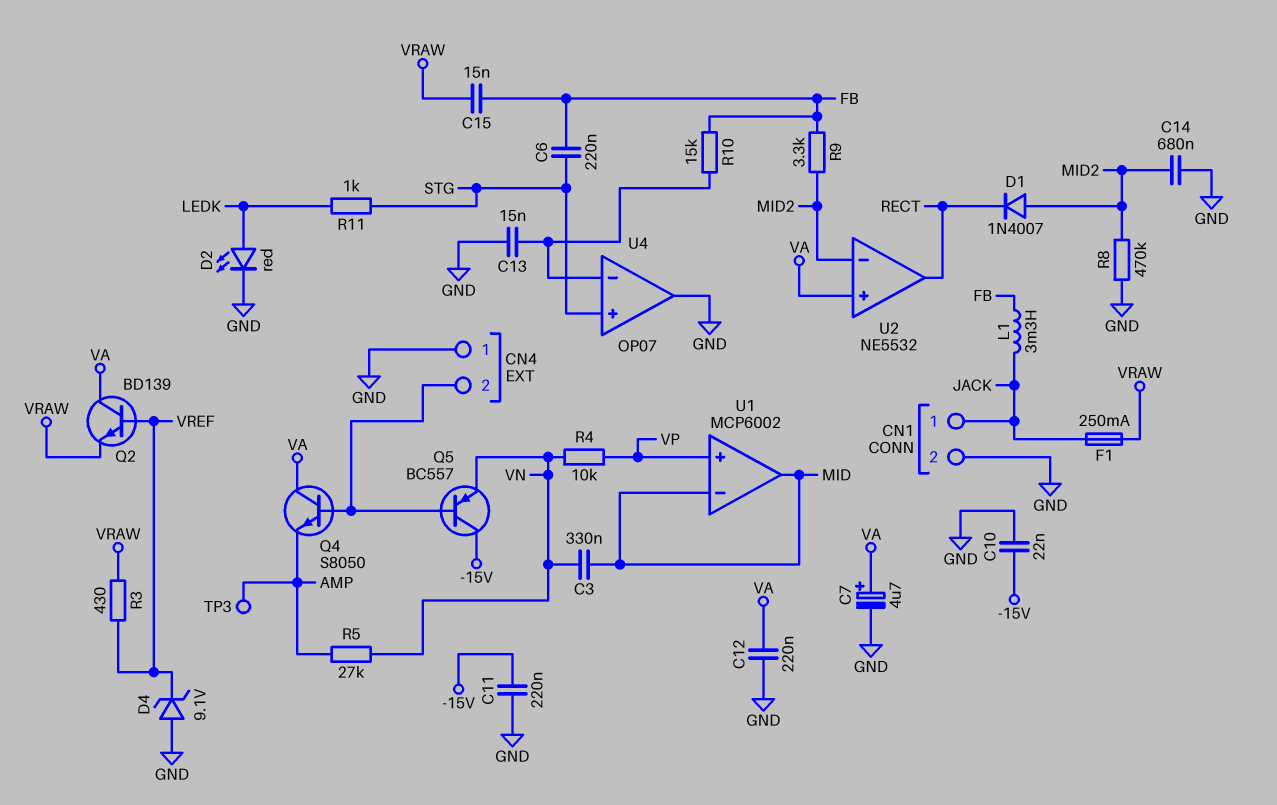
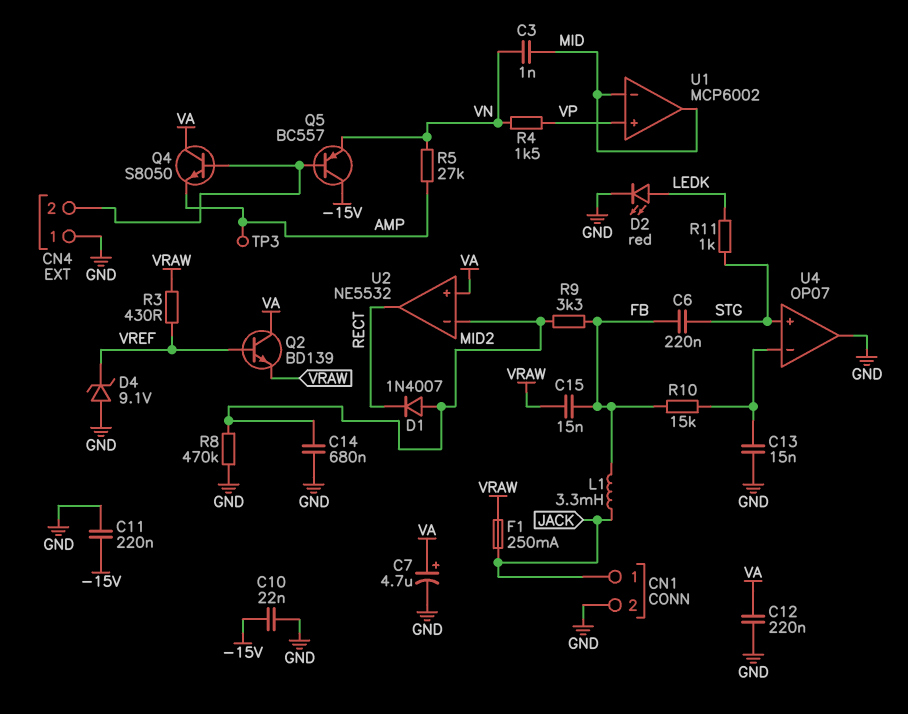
C3: 330nF (MID, VN) -> 1nF (MID, VN)
R4: 10k (VN, VP) -> 1.5k (VN, VP)

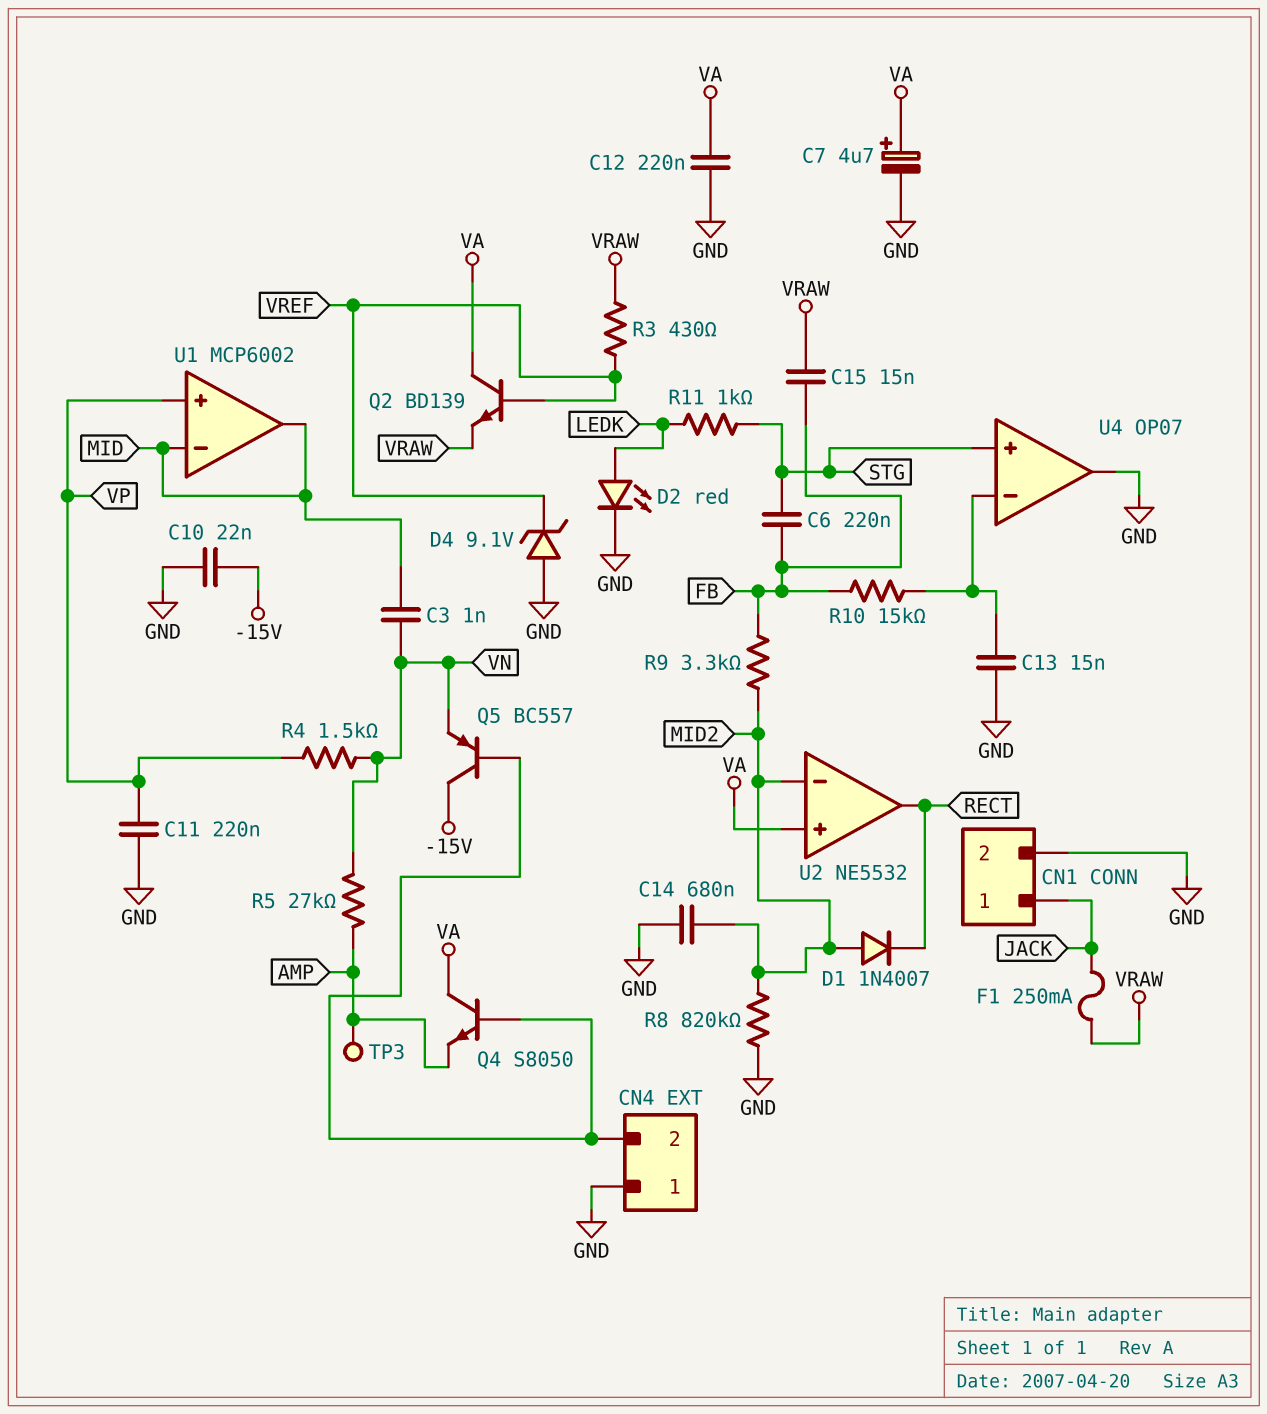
C11: 220nF (-15V, GND) -> 220nF (GND, VP)
L1: 3.3mH (FB, JACK) -> none
R8: 470k (GND, MID2) -> 820k (GND, MID2)

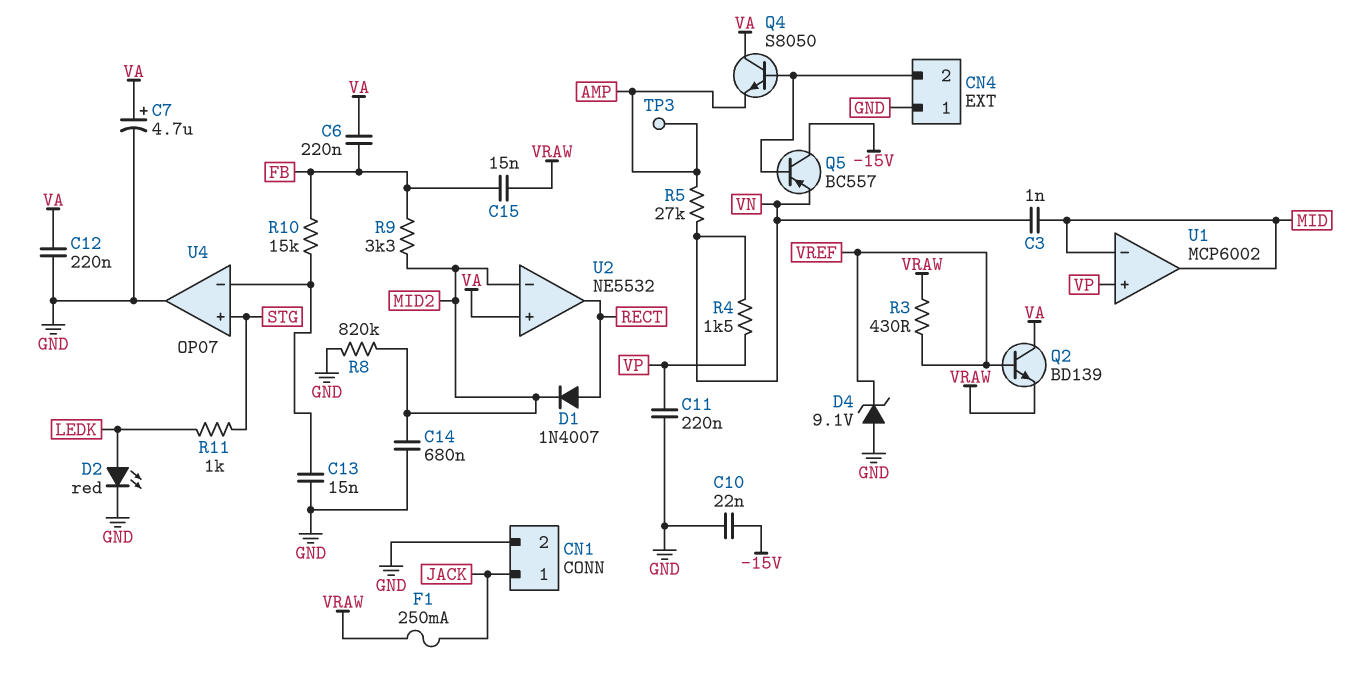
C6: 220nF (FB, STG) -> 220nF (FB, VA)
D1: diode 1N4007 (A MID2, K RECT) -> diode 1N4007 (A RECT, K MID2)

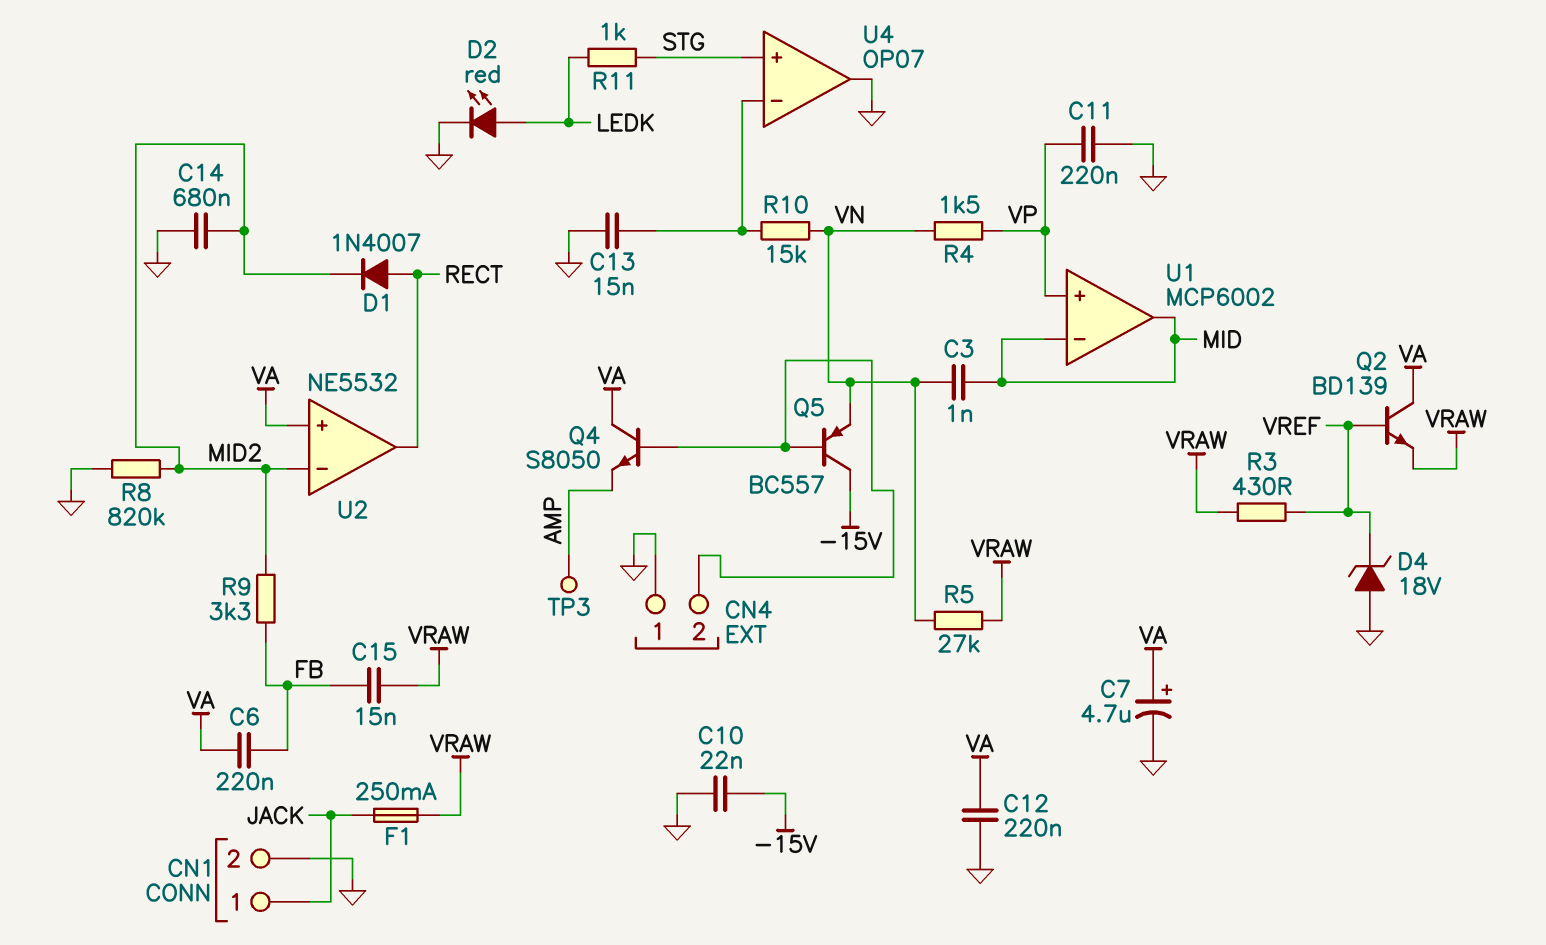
D4: zener 9.1V (A GND, K VREF) -> zener 18V (A GND, K VREF)
R5: 27k (AMP, VN) -> 27k (VN, VRAW)
R10: 15k (FB, U4/in-) -> 15k (U4/in-, VN)

